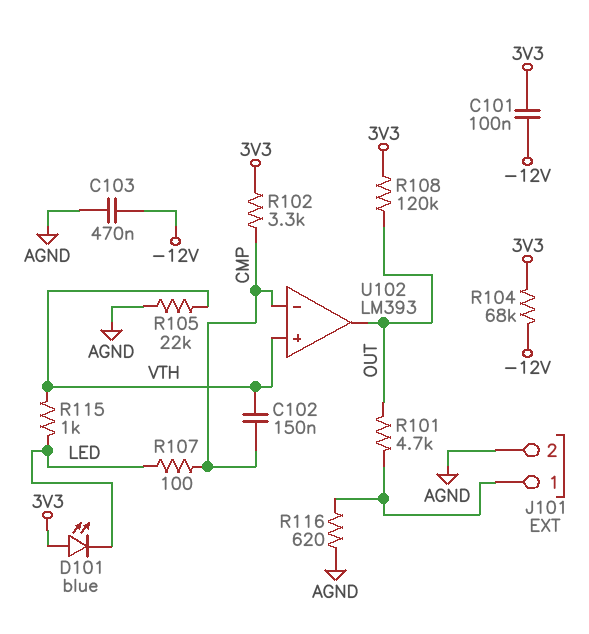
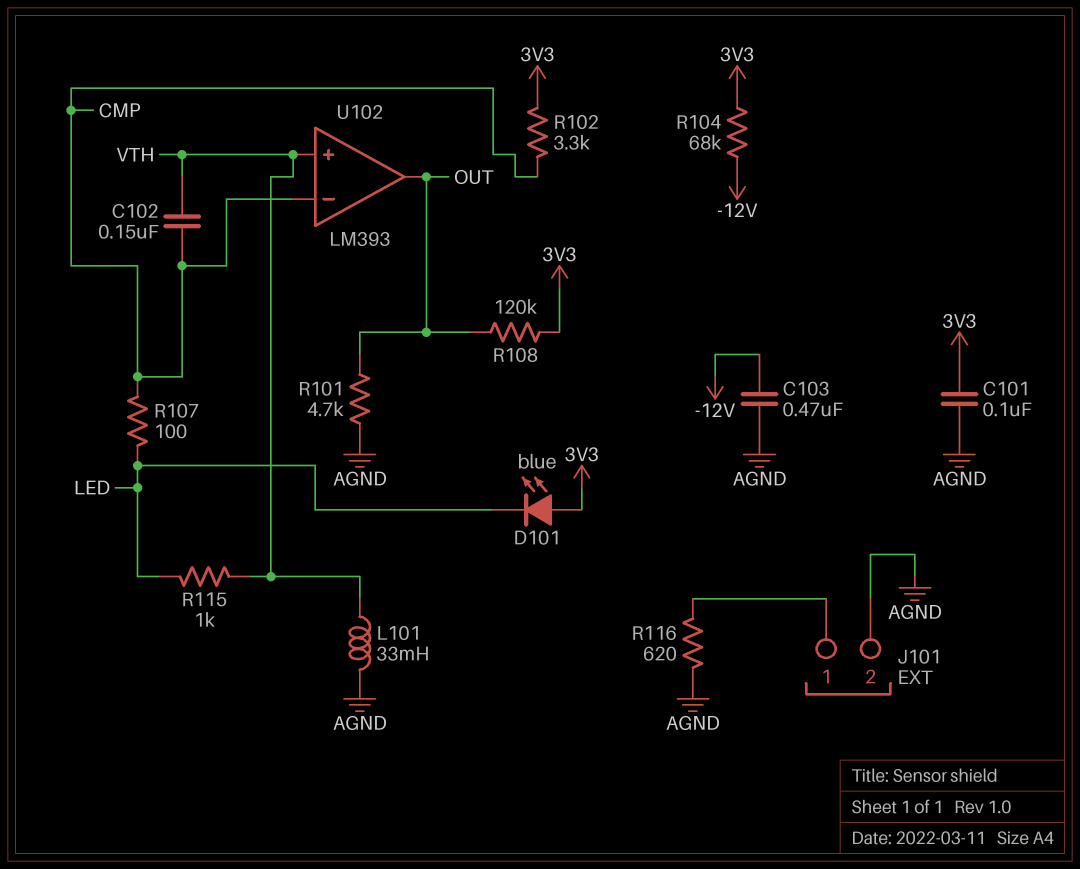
C101: 100nF (-12V, 3V3) -> 100nF (3V3, AGND)
L101: none -> 33mH (AGND, VTH)
R101: 4.7k (J101/1, OUT) -> 4.7k (AGND, OUT)
R105: 22k (AGND, VTH) -> none

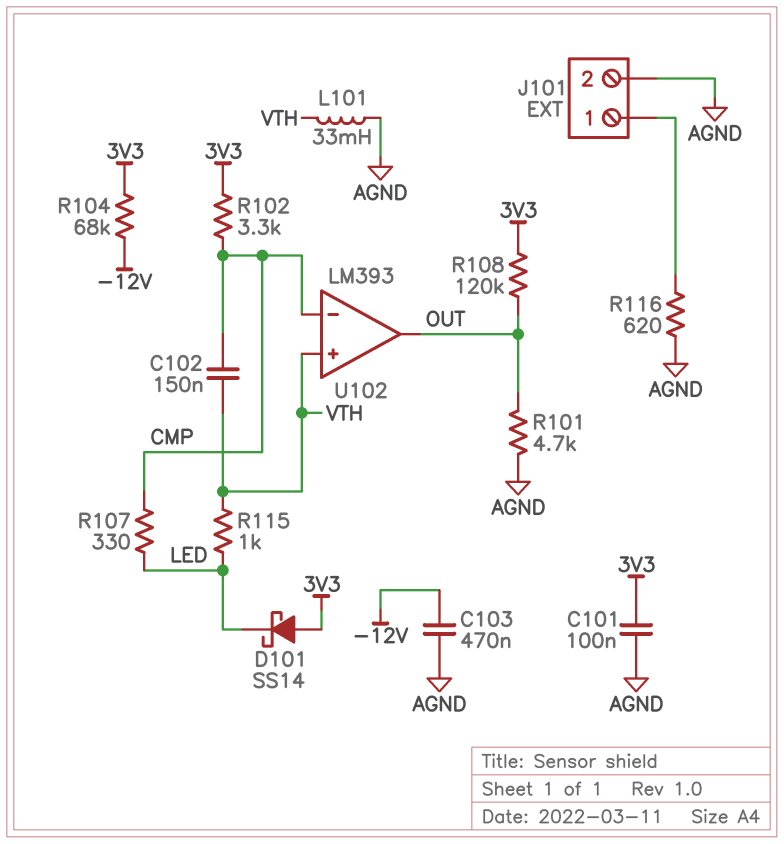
D101: LED blue (A 3V3, K LED) -> schottky SS14 (A 3V3, K LED)
R107: 100 (CMP, LED) -> 330 (CMP, LED)

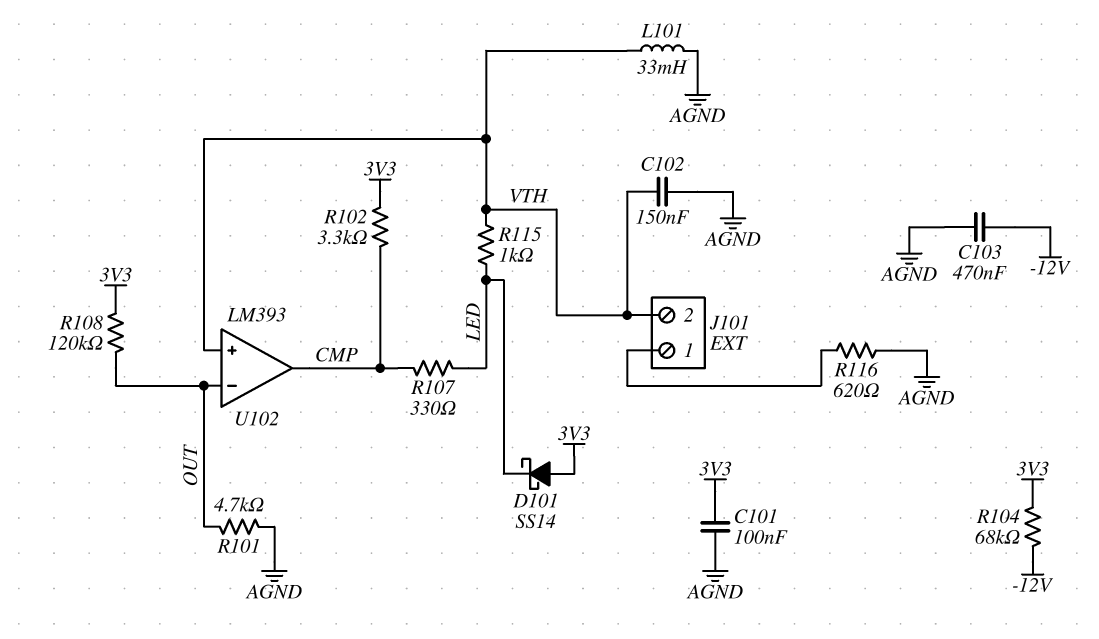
C102: 150nF (CMP, VTH) -> 150nF (AGND, VTH)
J101 pin 2: AGND -> VTH
U102 pin in-: CMP -> OUT
U102 pin out: OUT -> CMP

